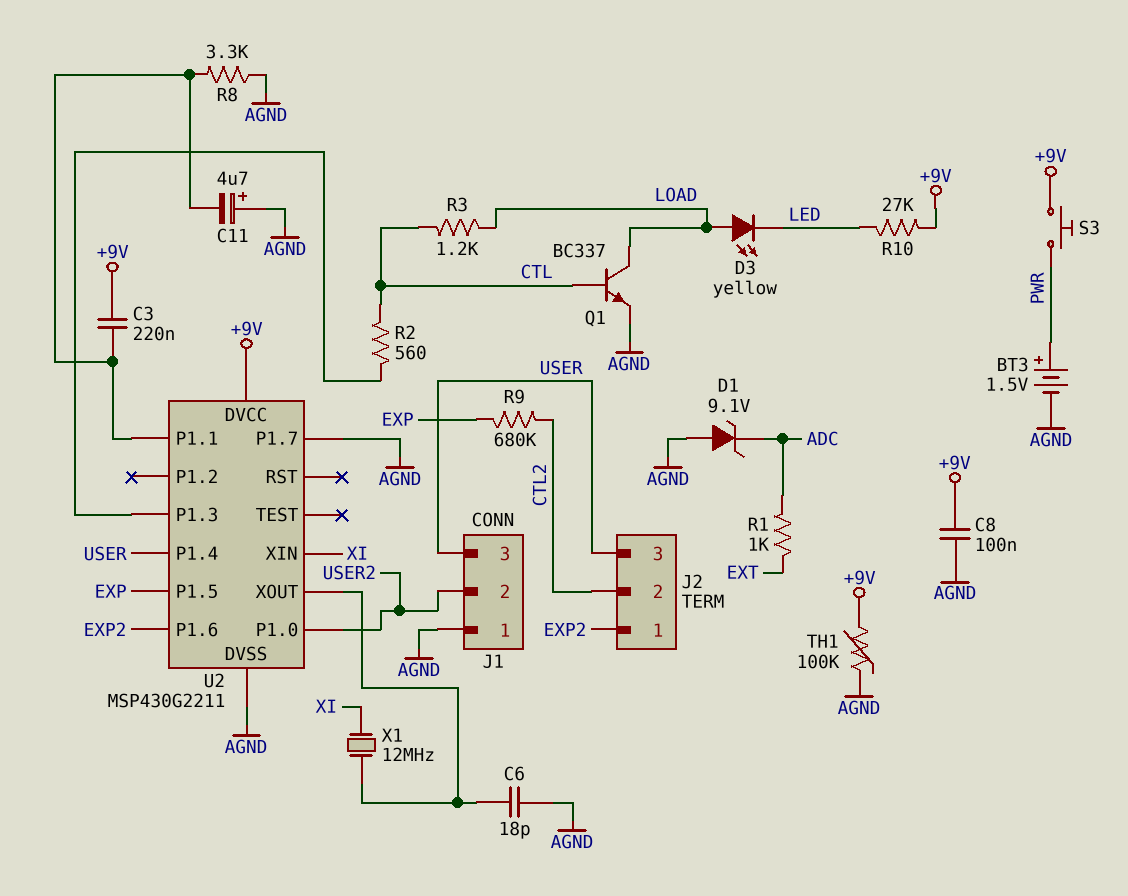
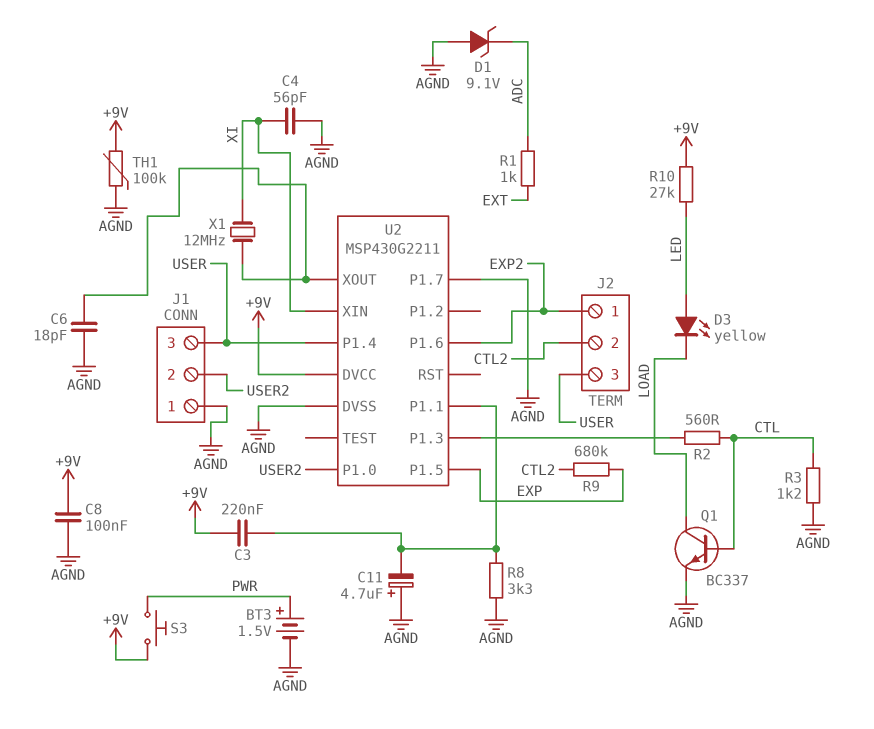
C4: none -> 56pF (AGND, XI)
D3: LED yellow (A LOAD, K LED) -> LED yellow (A LED, K LOAD)
R3: 1.2k (CTL, LOAD) -> 1.2k (AGND, CTL)

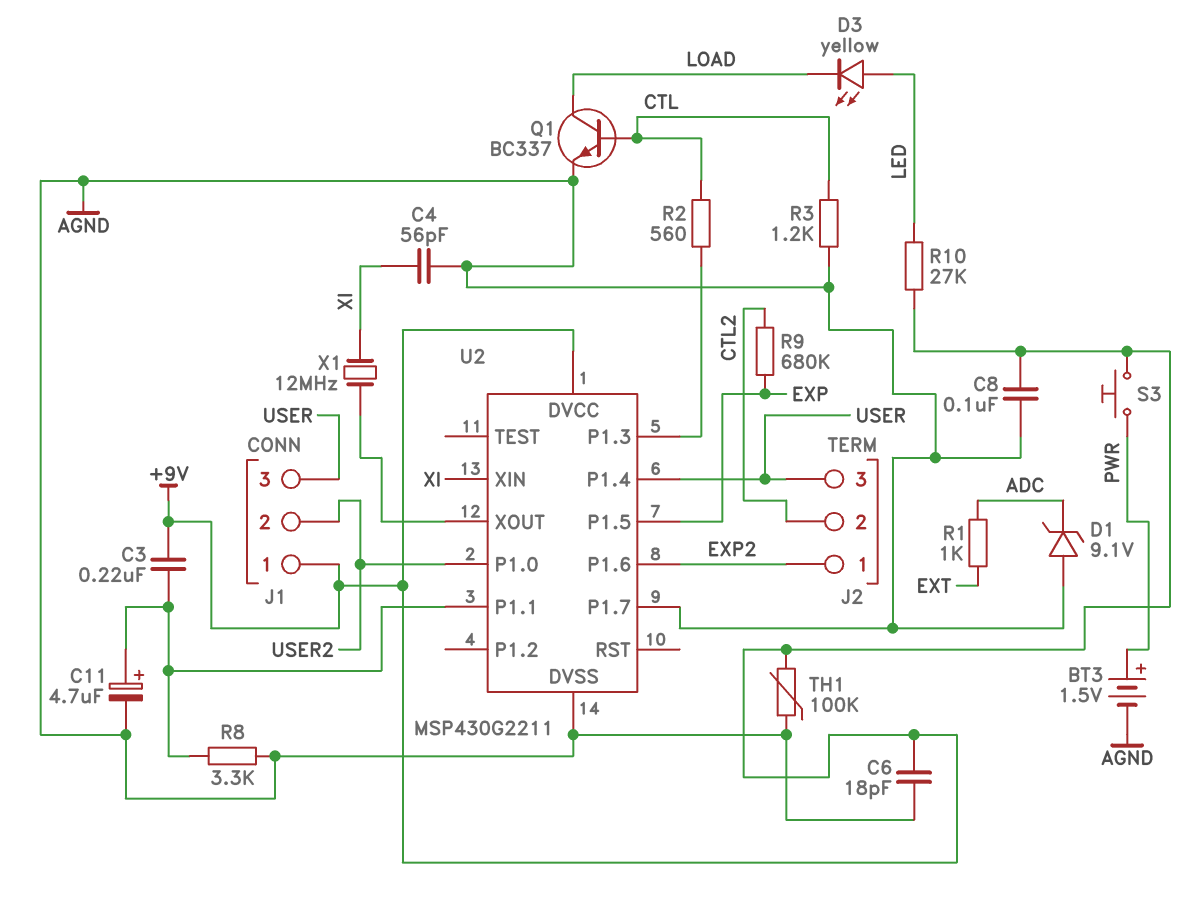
C6: 18pF (AGND, U2/XOUT) -> 18pF (+9V, AGND)
C11: 4.7uF (plus AGND, minus U2/P1.1) -> 4.7uF (plus U2/P1.1, minus AGND)
J1 pin 1: AGND -> +9V

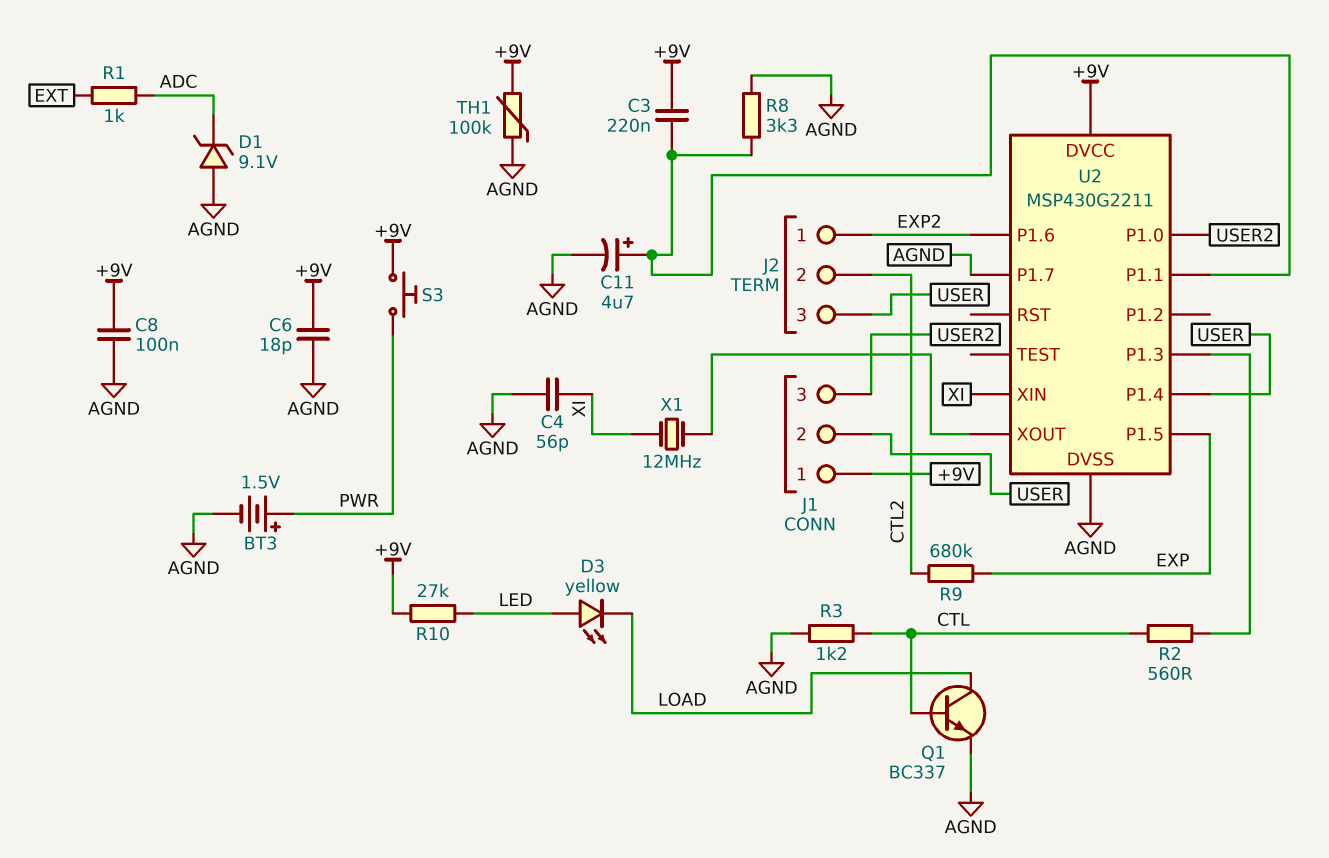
J1 pin 2: USER2 -> USER
J1 pin 3: USER -> USER2

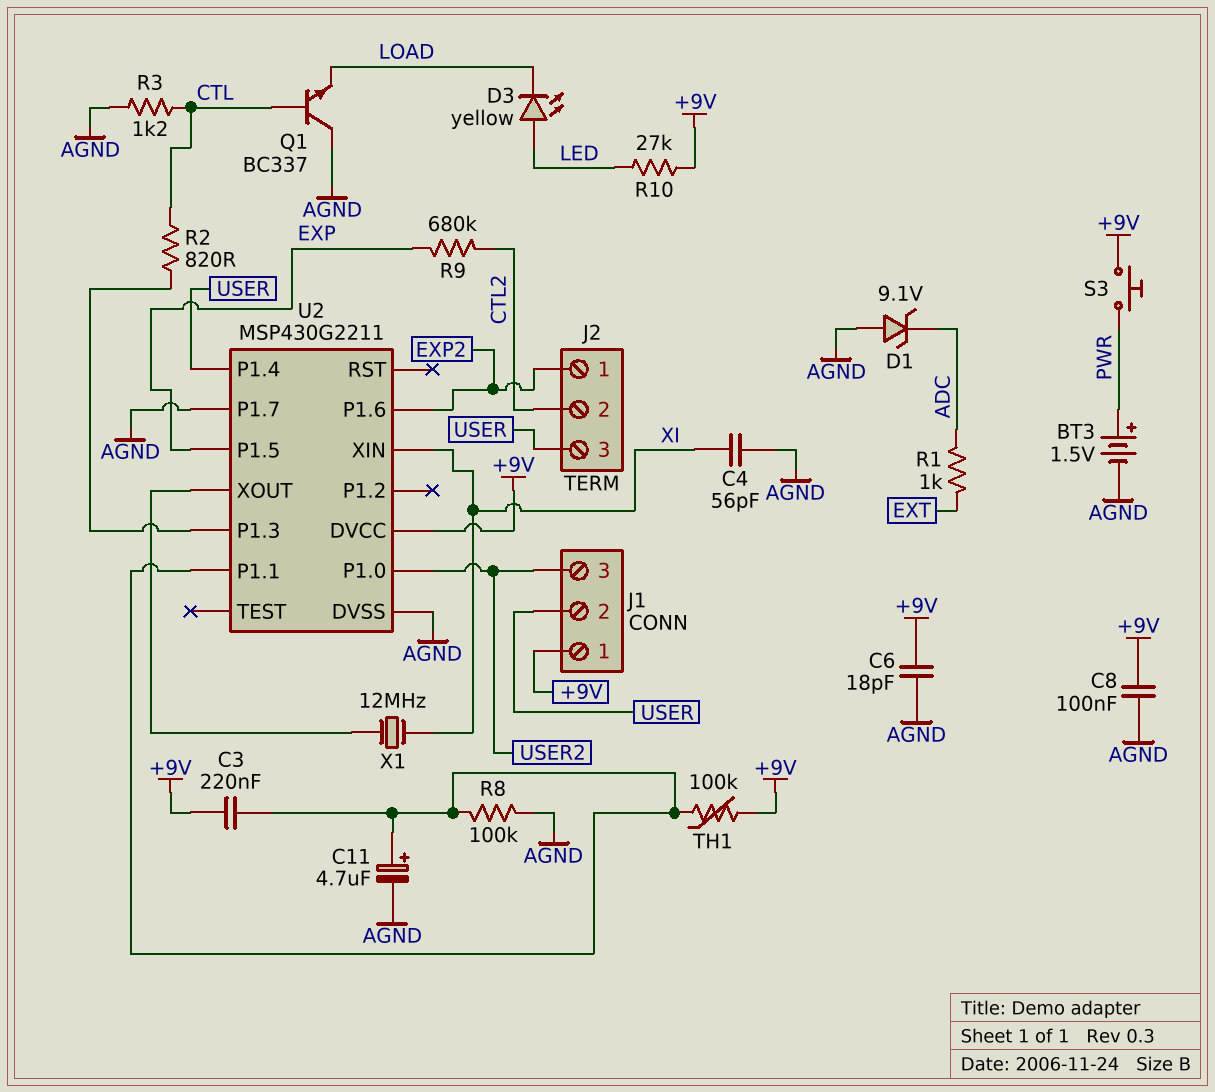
Q1: NPN BC337 (B CTL, C LOAD, E AGND) -> NPN BC337 (B CTL, C AGND, E LOAD)
R2: 560 (CTL, U2/P1.3) -> 820 (CTL, U2/P1.3)
R8: 3.3k (AGND, U2/P1.1) -> 100k (AGND, U2/P1.1)
TH1: 100k (+9V, AGND) -> 100k (+9V, U2/P1.1)

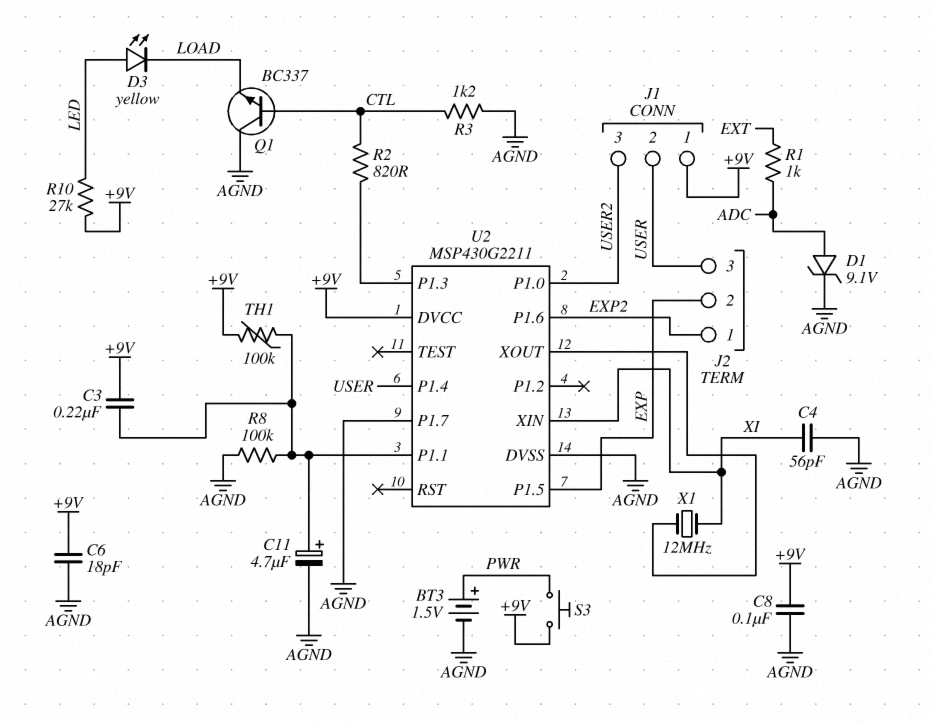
D1: zener 9.1V (A AGND, K ADC) -> zener 9.1V (A ADC, K AGND)
J2 pin 2: CTL2 -> EXP
R9: 680k (CTL2, EXP) -> none

